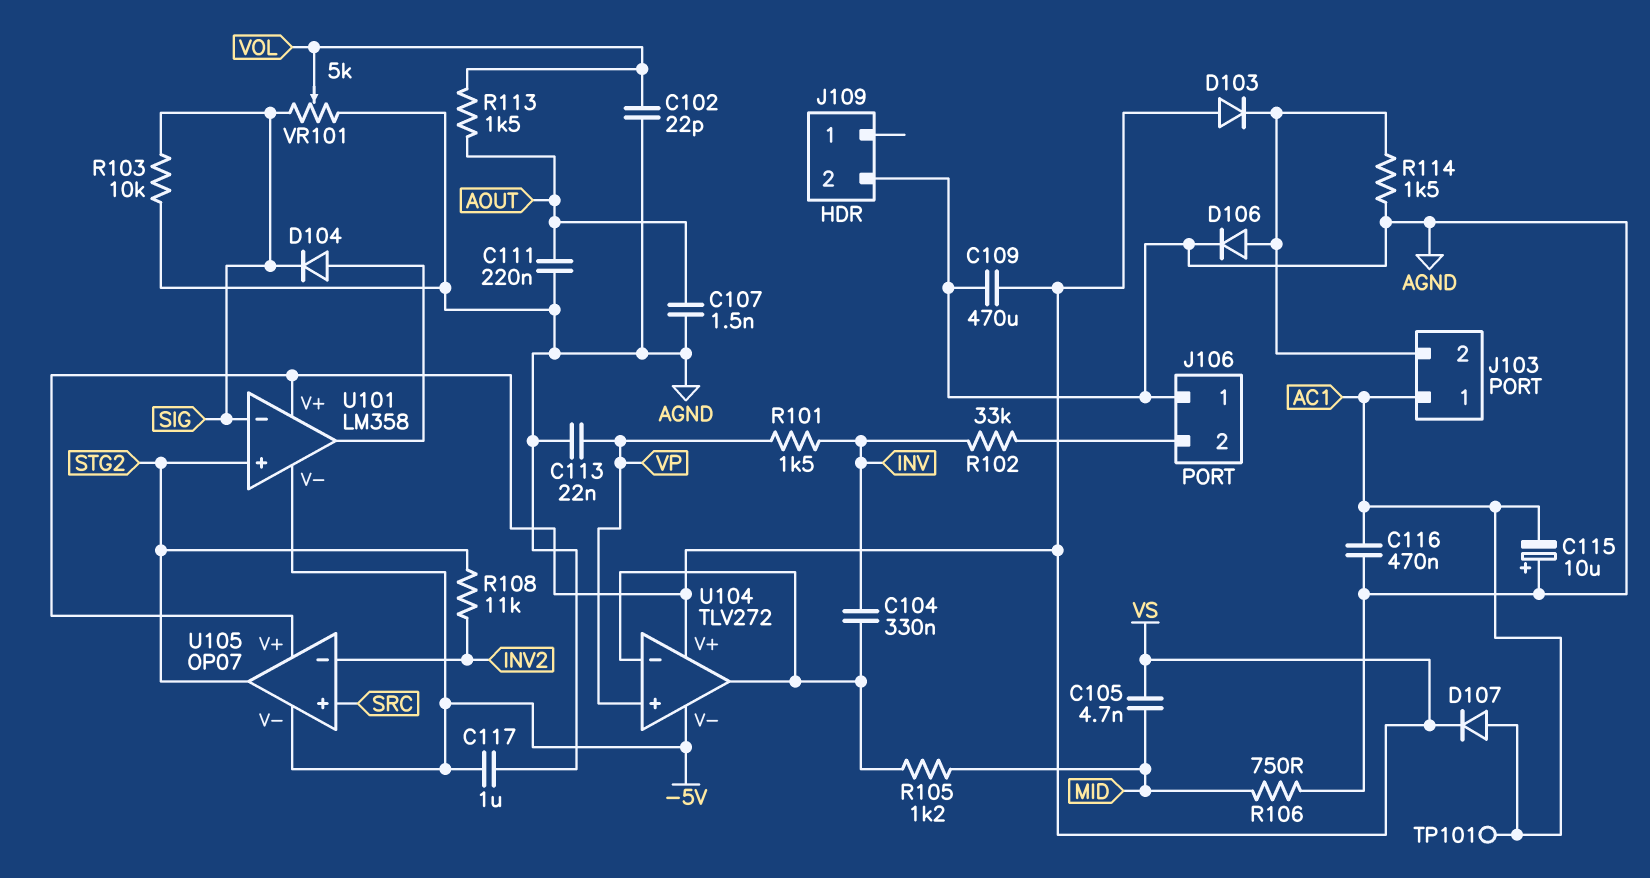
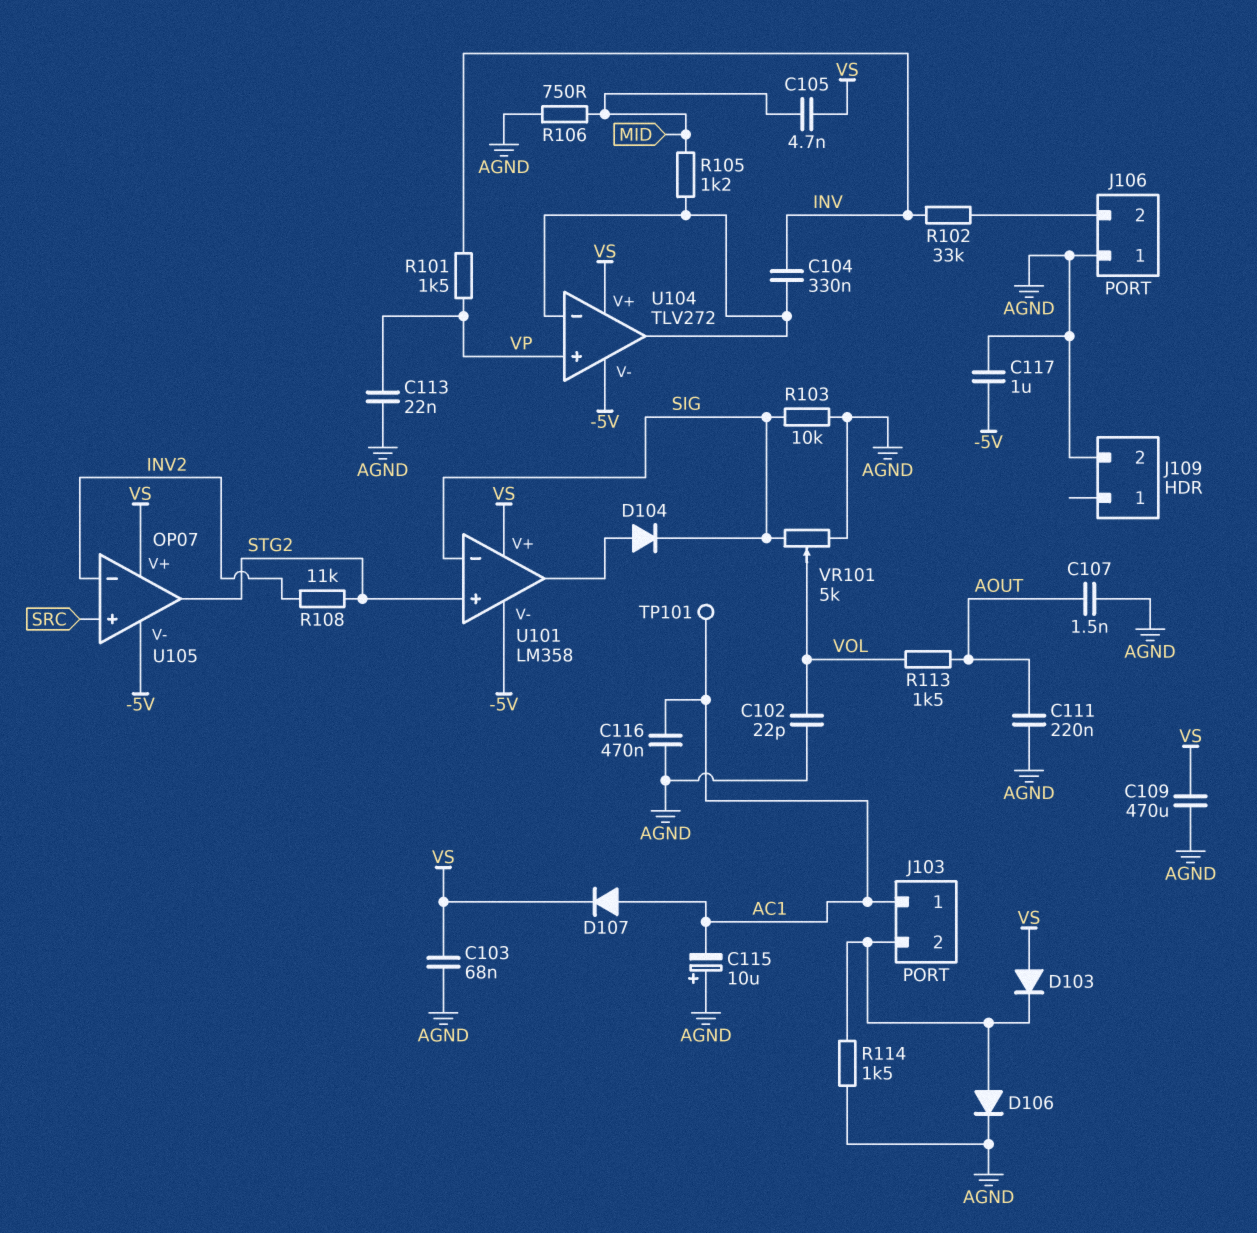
C103: none -> 68nF (AGND, VS)

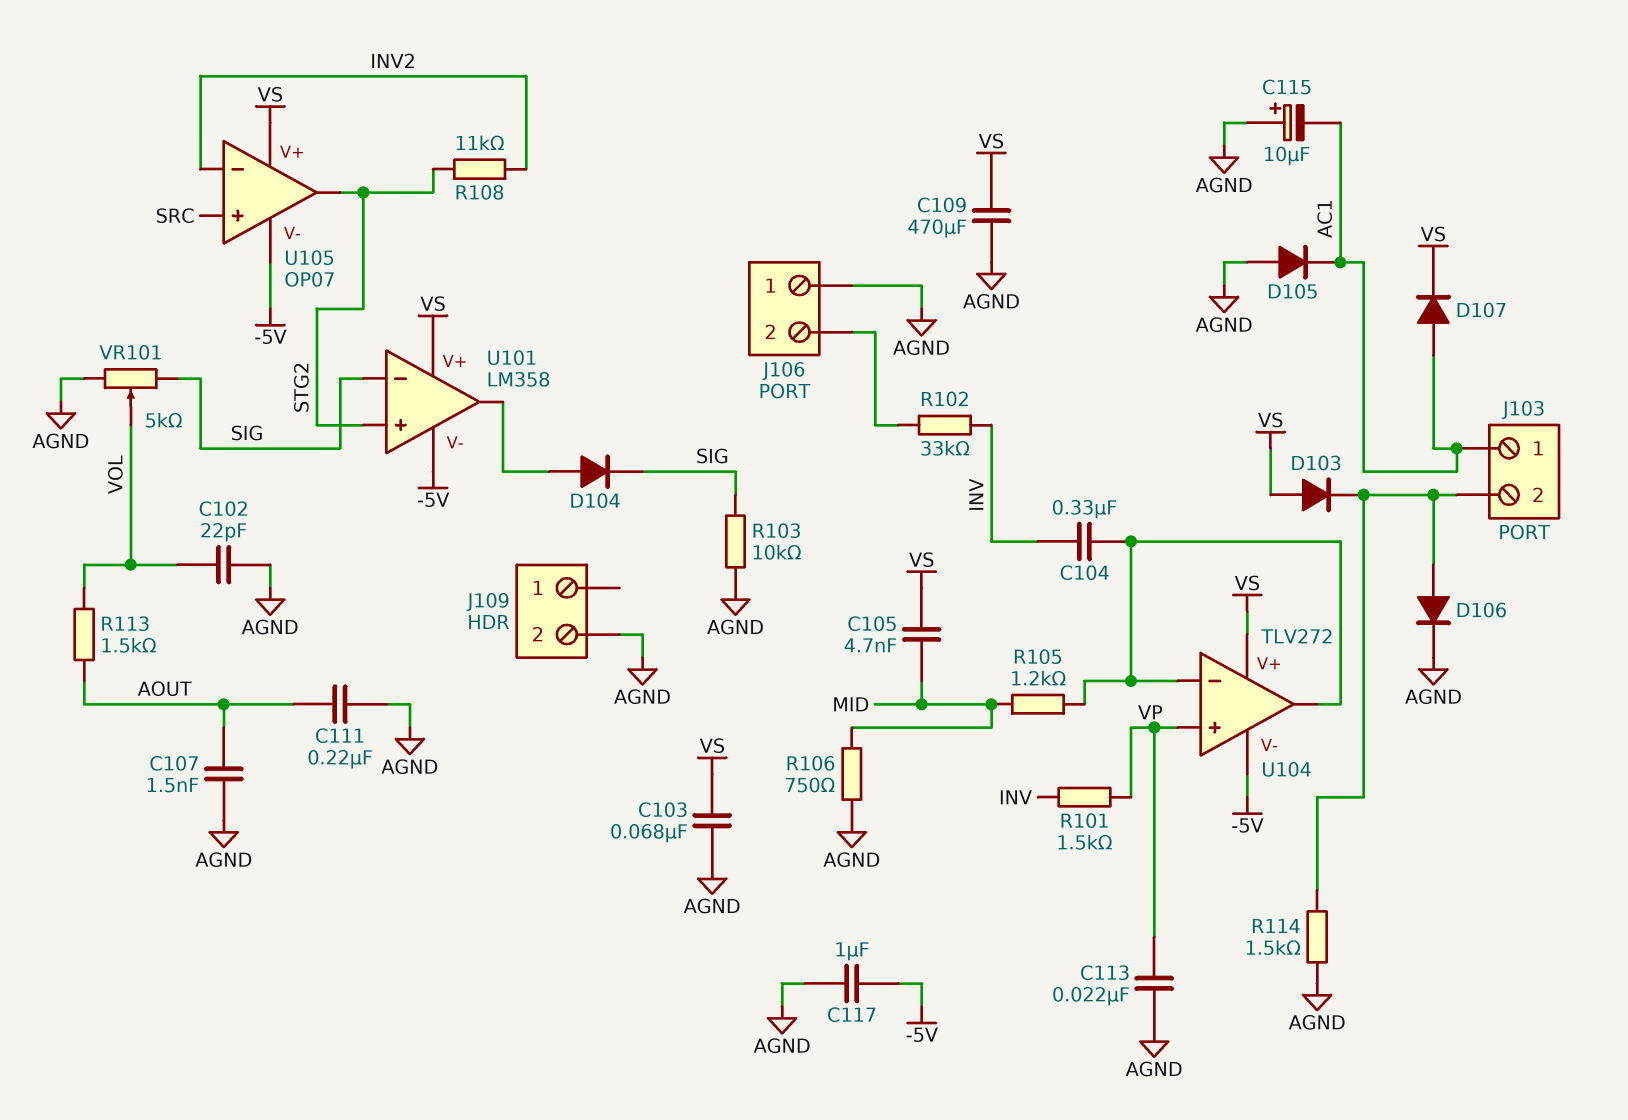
C116: 470nF (AC1, AGND) -> none
D105: none -> diode (A AGND, K AC1)
TP101: test point (AC1) -> none

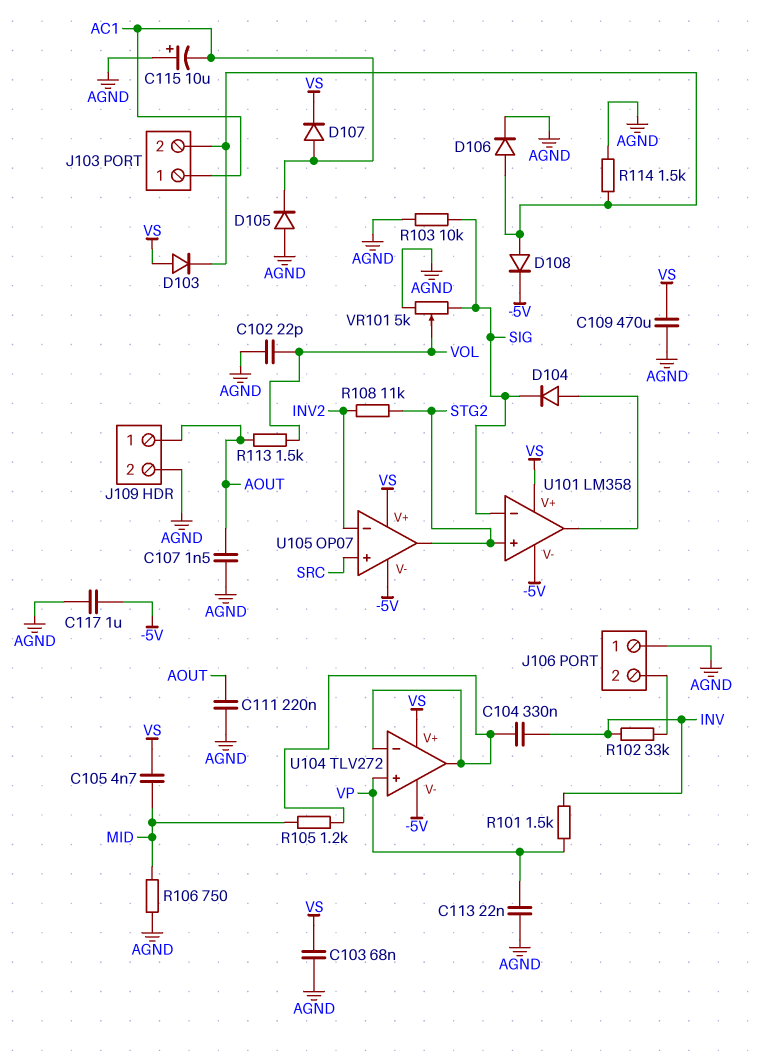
D108: none -> diode (A J103/2, K -5V)
J109 pin 1: none -> AOUT

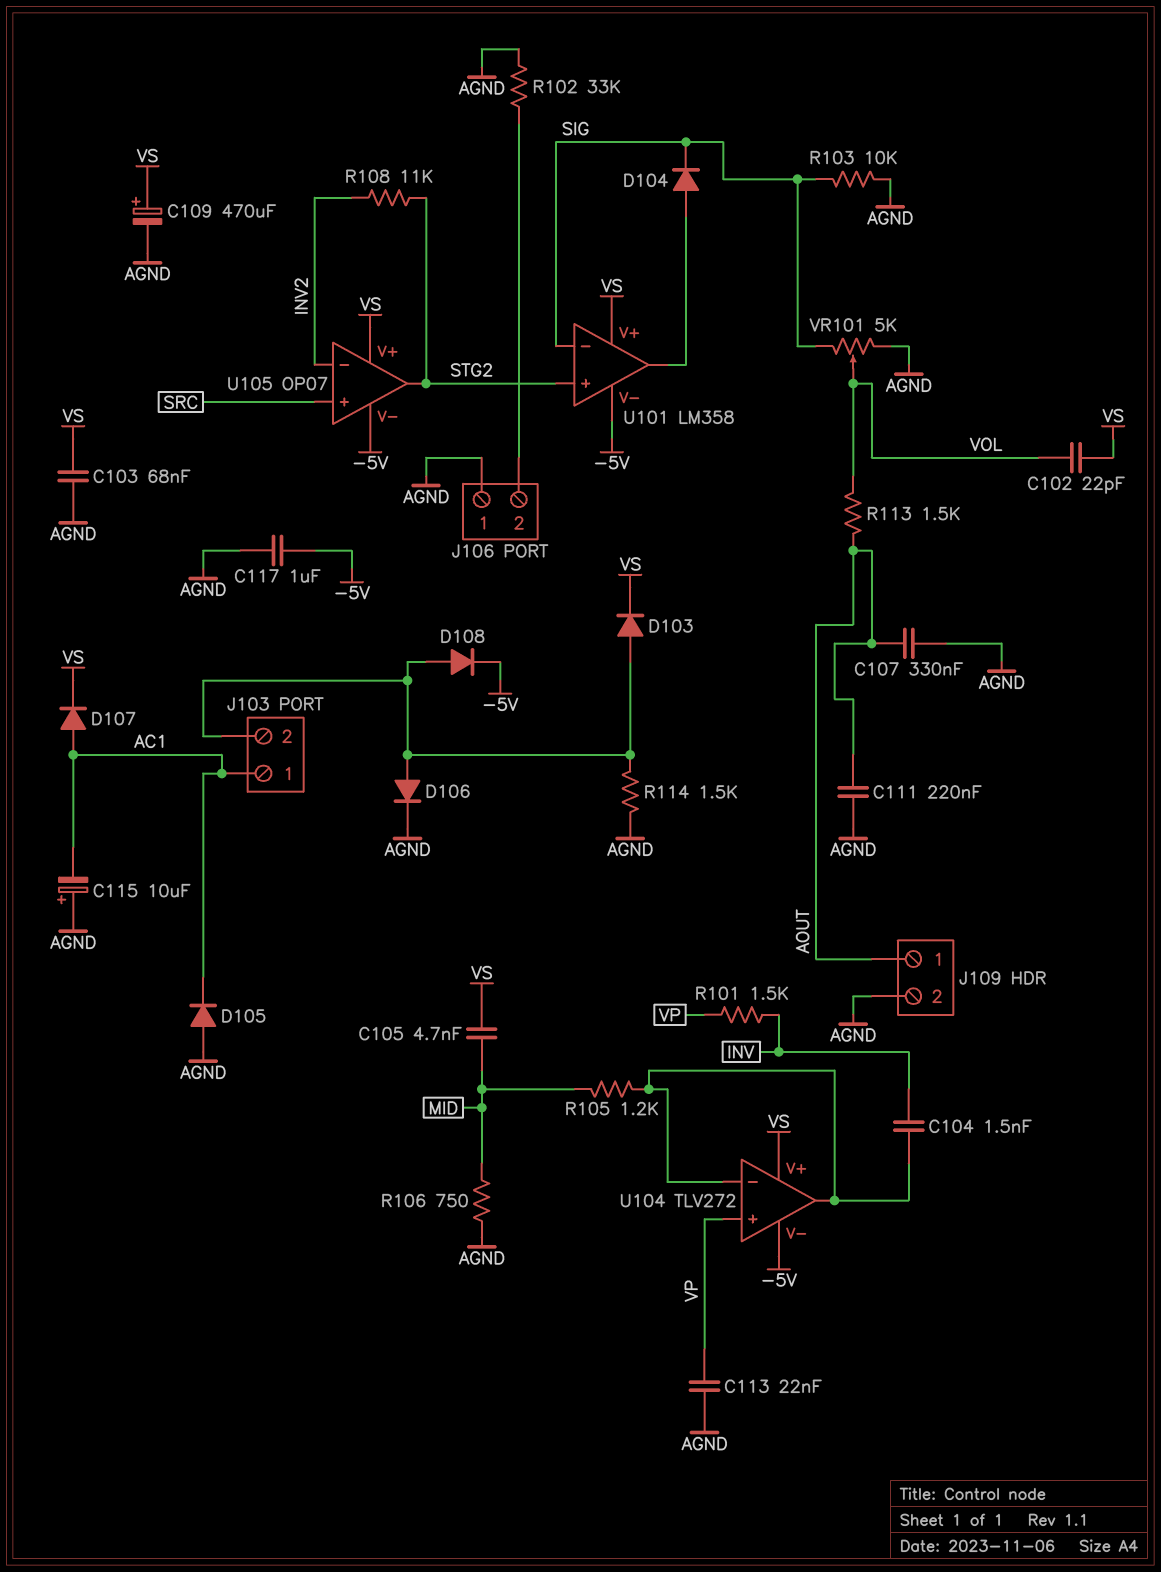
C102: 22pF (AGND, VOL) -> 22pF (VOL, VS)
C104: 330nF (INV, U104/in-) -> 1.5nF (INV, U104/in-)
C107: 1.5nF (AGND, AOUT) -> 330nF (AGND, AOUT)
C109: 470uF (AGND, VS) -> 470uF (plus VS, minus AGND)
D103: diode (A VS, K J103/2) -> diode (A J103/2, K VS)
R102: 33k (INV, J106/2) -> 33k (AGND, J106/2)

